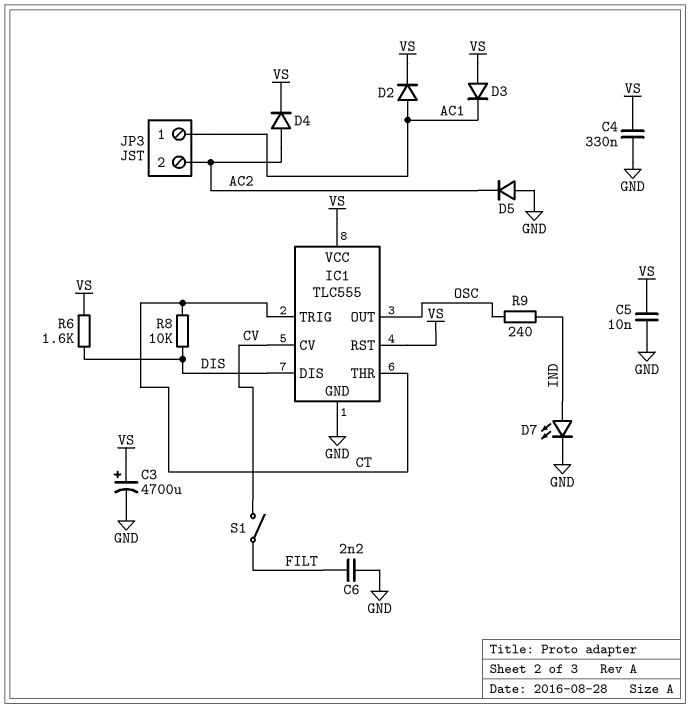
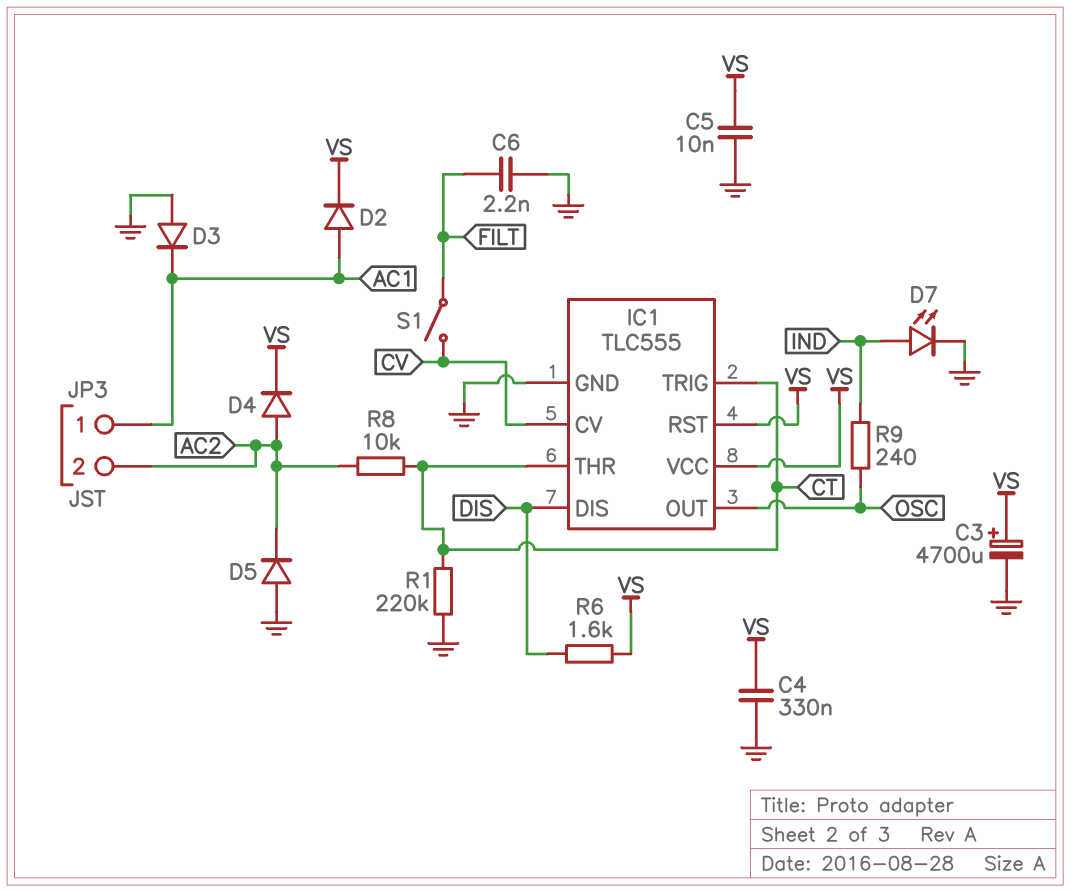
D3: diode (A VS, K AC1) -> diode (A GND, K AC1)
R1: none -> 220k (CT, GND)
R8: 10k (CT, DIS) -> 10k (AC2, CT)

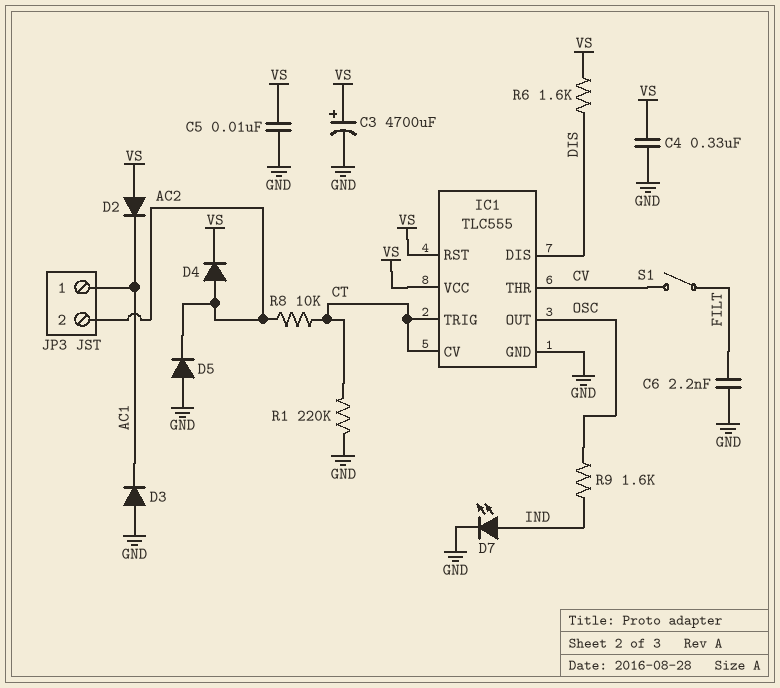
D2: diode (A AC1, K VS) -> diode (A VS, K AC1)
IC1 pin CV: CV -> CT
IC1 pin THR: CT -> CV
R9: 240 (IND, OSC) -> 1.6k (IND, OSC)

